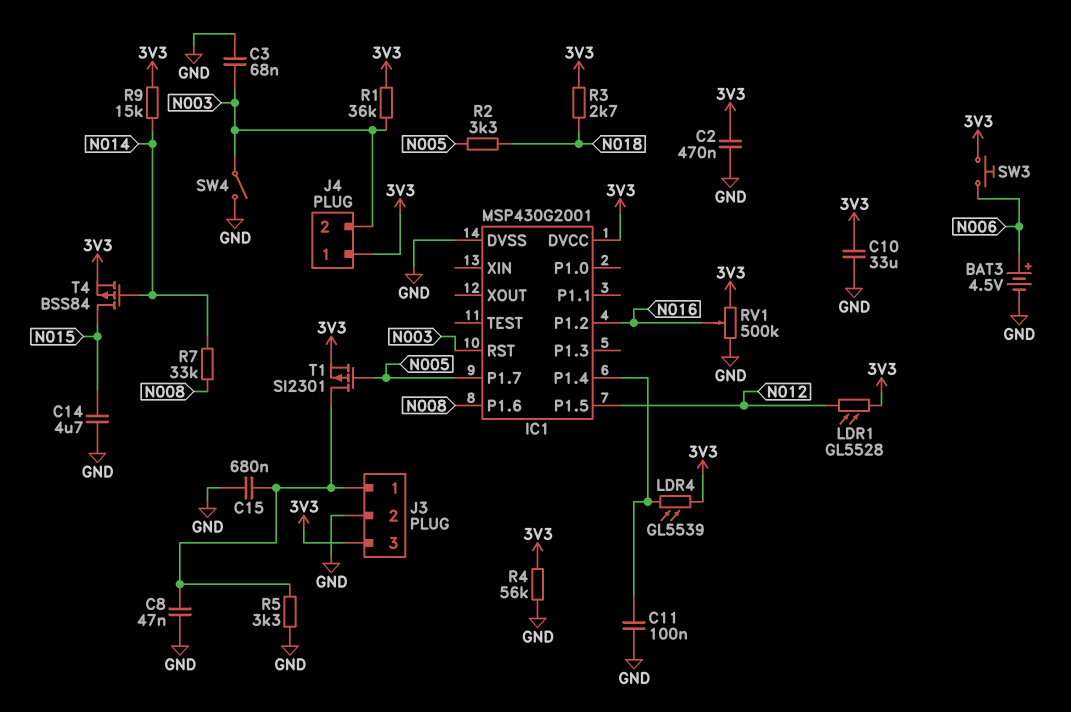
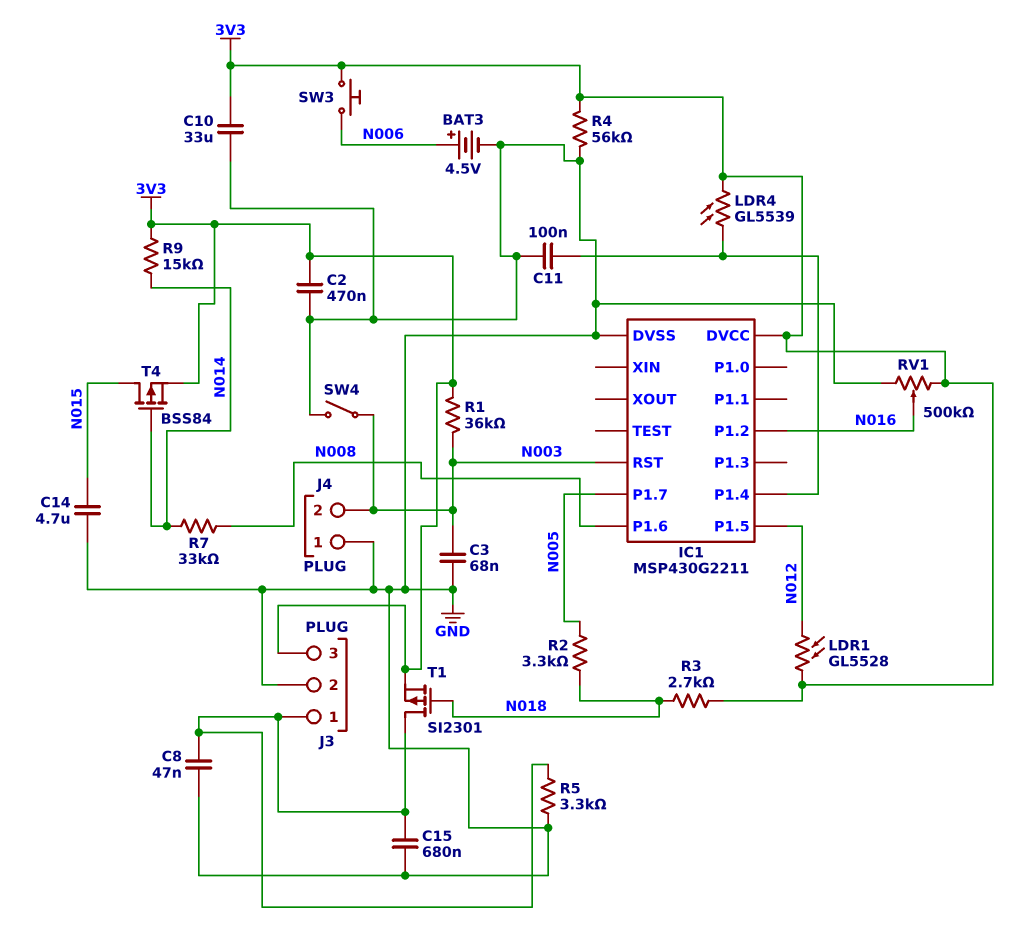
IC1: MSP430G2001 -> MSP430G2211
J4 pin 1: 3V3 -> GND
T1: PMOS SI2301 (G N005, D J3/1, S 3V3) -> PMOS SI2301 (G N018, D J3/1, S 3V3)

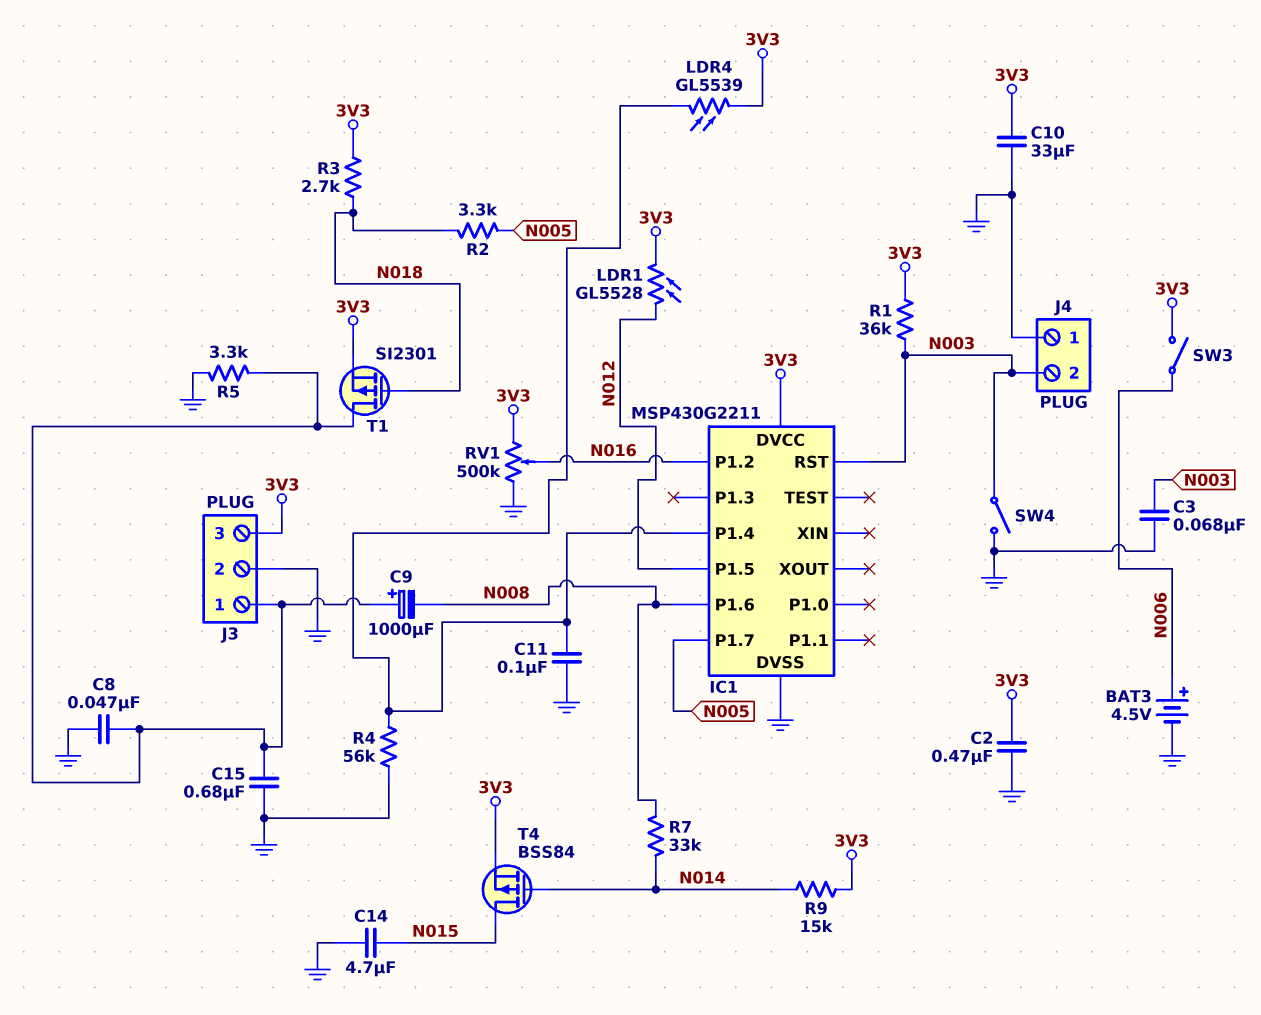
C9: none -> 1000uF (plus J3/1, minus N008)
R4: 56k (3V3, GND) -> 56k (GND, IC1/P1.4)
SW3: button (3V3, N006) -> switch (3V3, N006)

